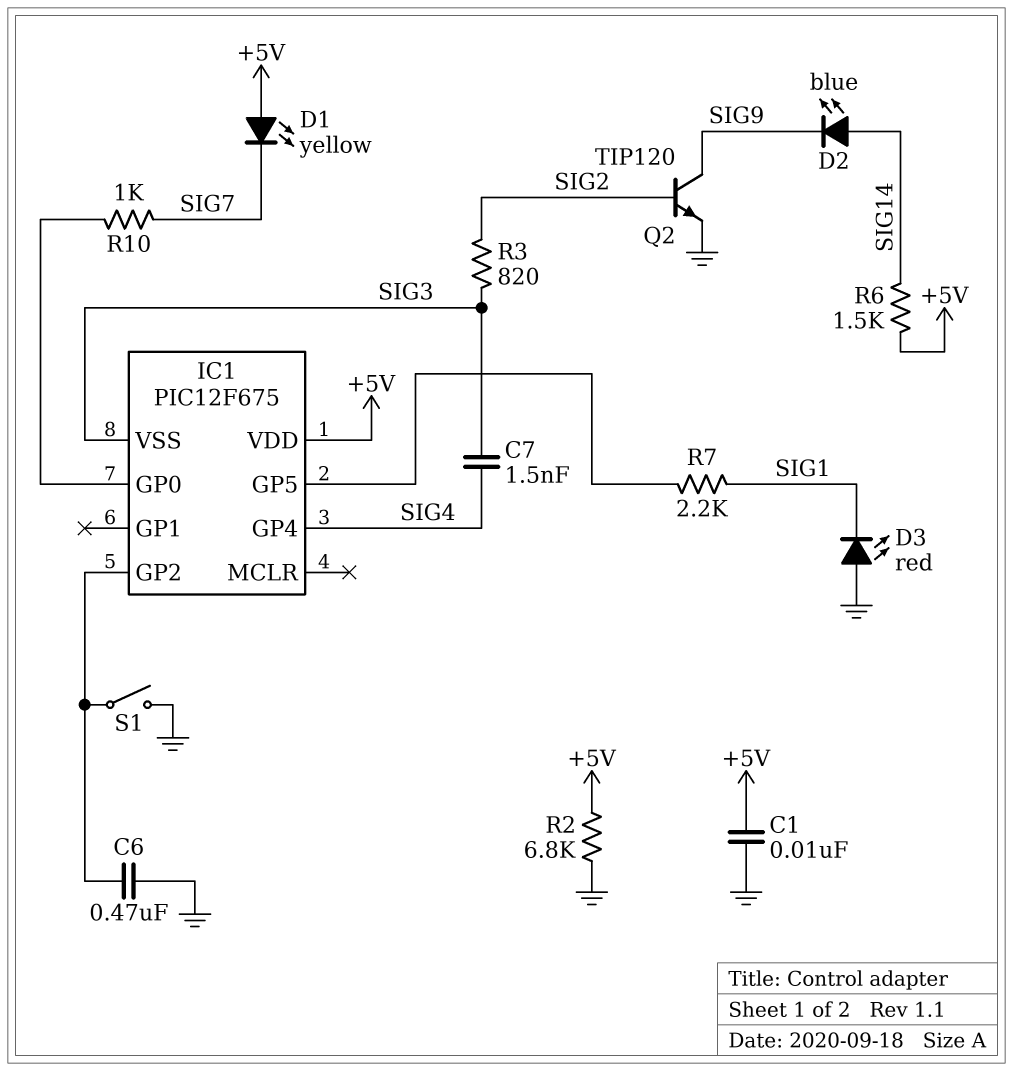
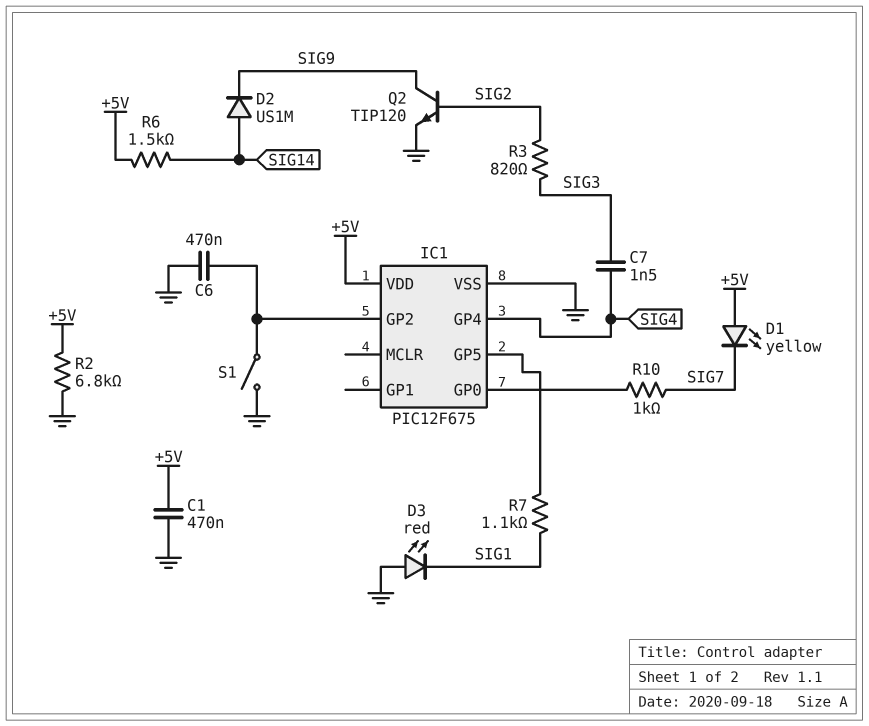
C1: 10nF (+5V, GND) -> 470nF (+5V, GND)
D2: LED blue (A SIG14, K SIG9) -> diode US1M (A SIG14, K SIG9)
IC1 pin VSS: SIG3 -> GND
R7: 2.2k (IC1/GP5, SIG1) -> 1.1k (IC1/GP5, SIG1)

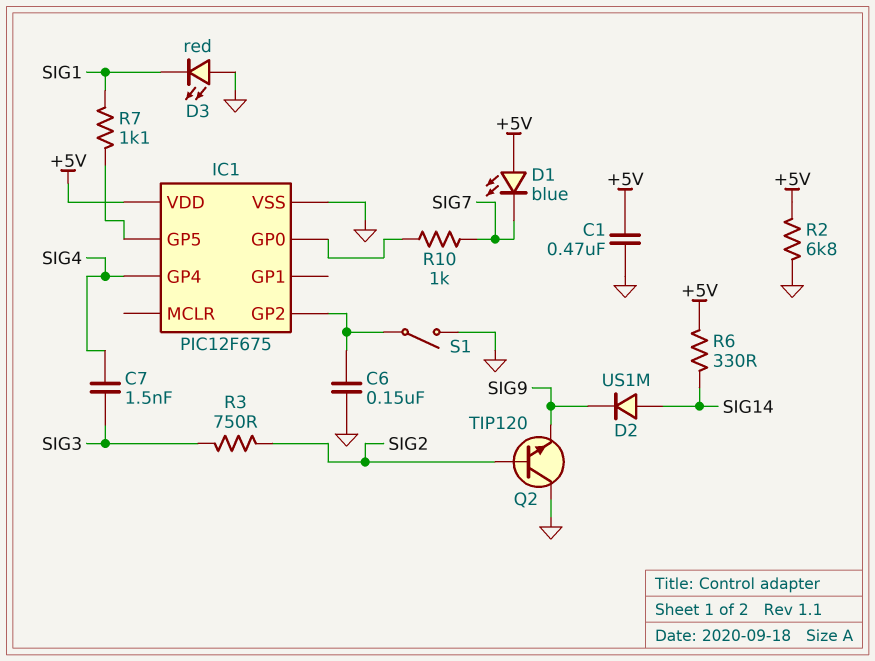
C6: 470nF (GND, IC1/GP2) -> 150nF (GND, IC1/GP2)
D1: LED yellow (A +5V, K SIG7) -> LED blue (A +5V, K SIG7)
Q2: NPN TIP120 (B SIG2, C SIG9, E GND) -> NPN TIP120 (B SIG2, C GND, E SIG9)
R3: 820 (SIG2, SIG3) -> 750 (SIG2, SIG3)
R6: 1.5k (+5V, SIG14) -> 330 (+5V, SIG14)

